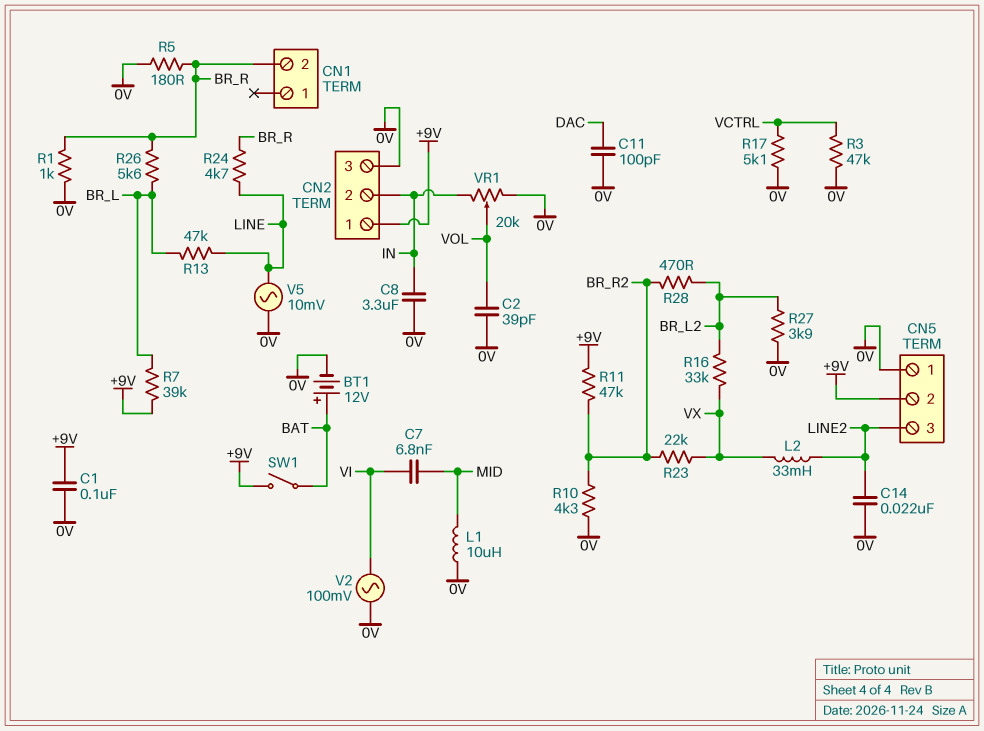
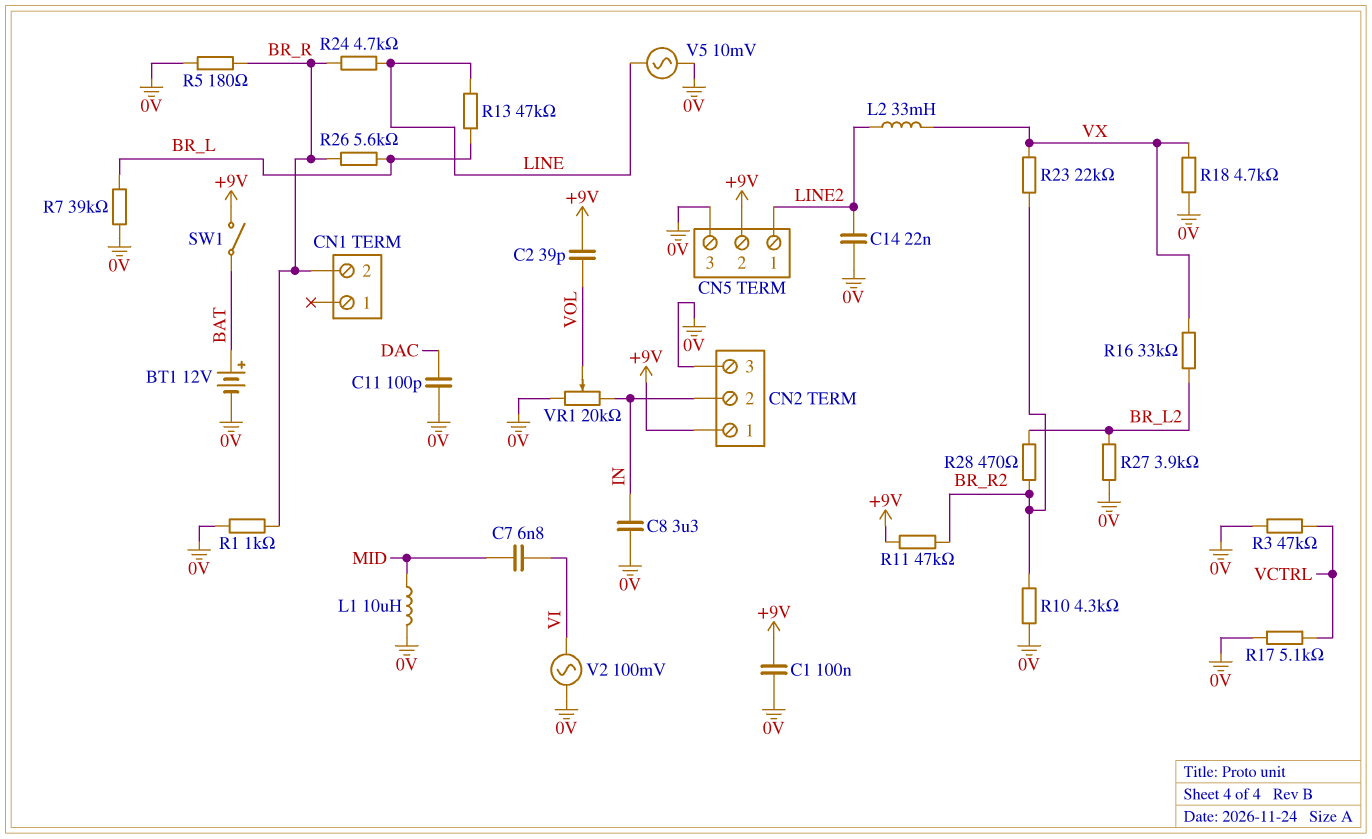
C2: 39pF (0V, VOL) -> 39pF (+9V, VOL)
CN5 pin 1: 0V -> LINE2
CN5 pin 3: LINE2 -> 0V
R7: 39k (+9V, BR_L) -> 39k (0V, BR_L)
R18: none -> 4.7k (0V, VX)

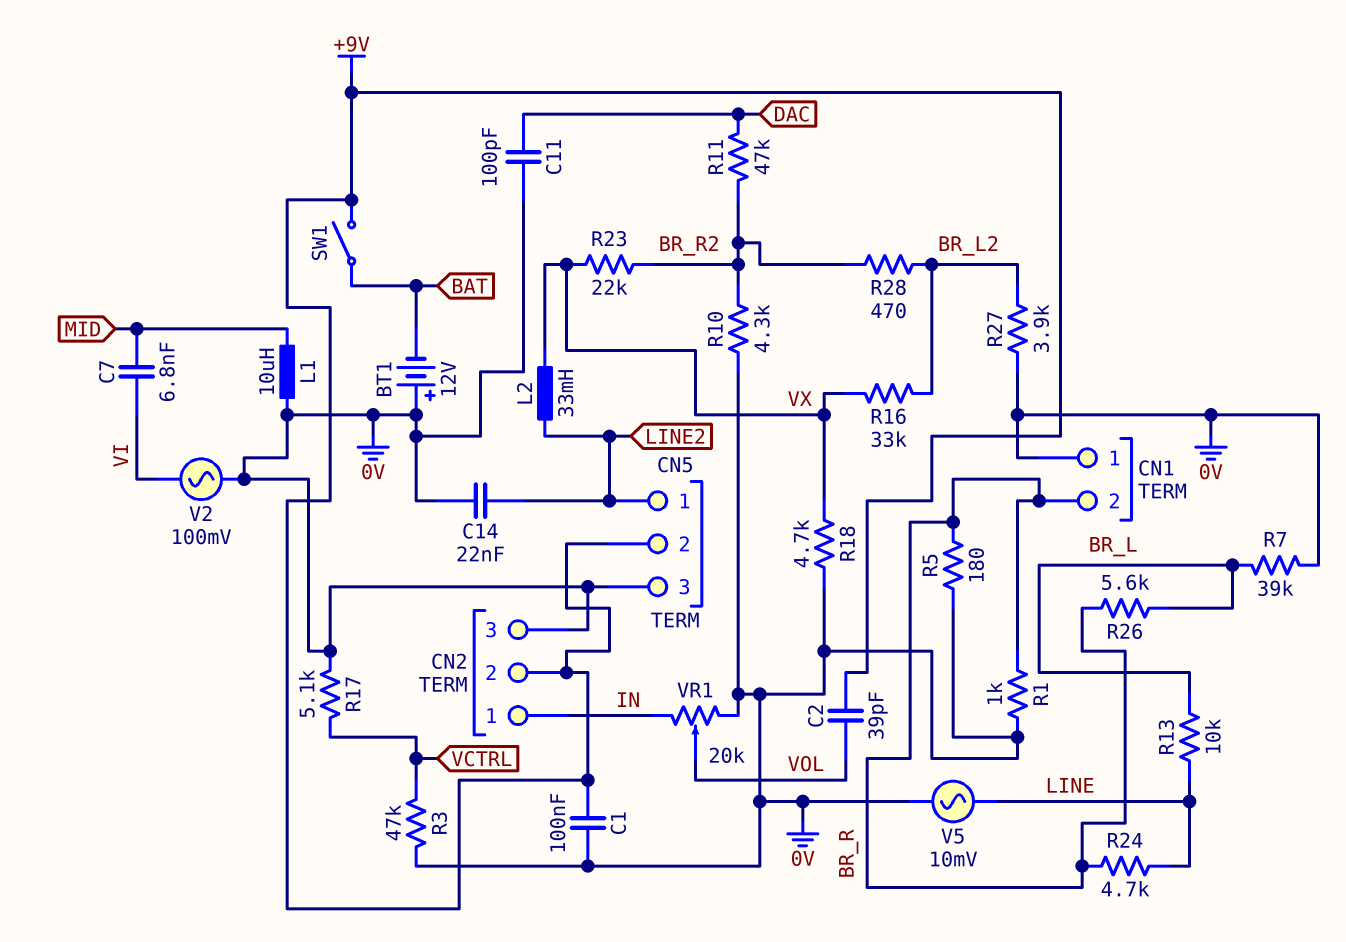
BT1: 12V (plus BAT, minus 0V) -> 12V (plus 0V, minus BAT)
C8: 3.3uF (0V, IN) -> none
CN1 pin 1: none -> 0V
CN2 pin 1: +9V -> IN
CN2 pin 2: IN -> +9V
R11: 47k (+9V, BR_R2) -> 47k (BR_R2, DAC)
R13: 47k (BR_L, LINE) -> 10k (BR_L, LINE)

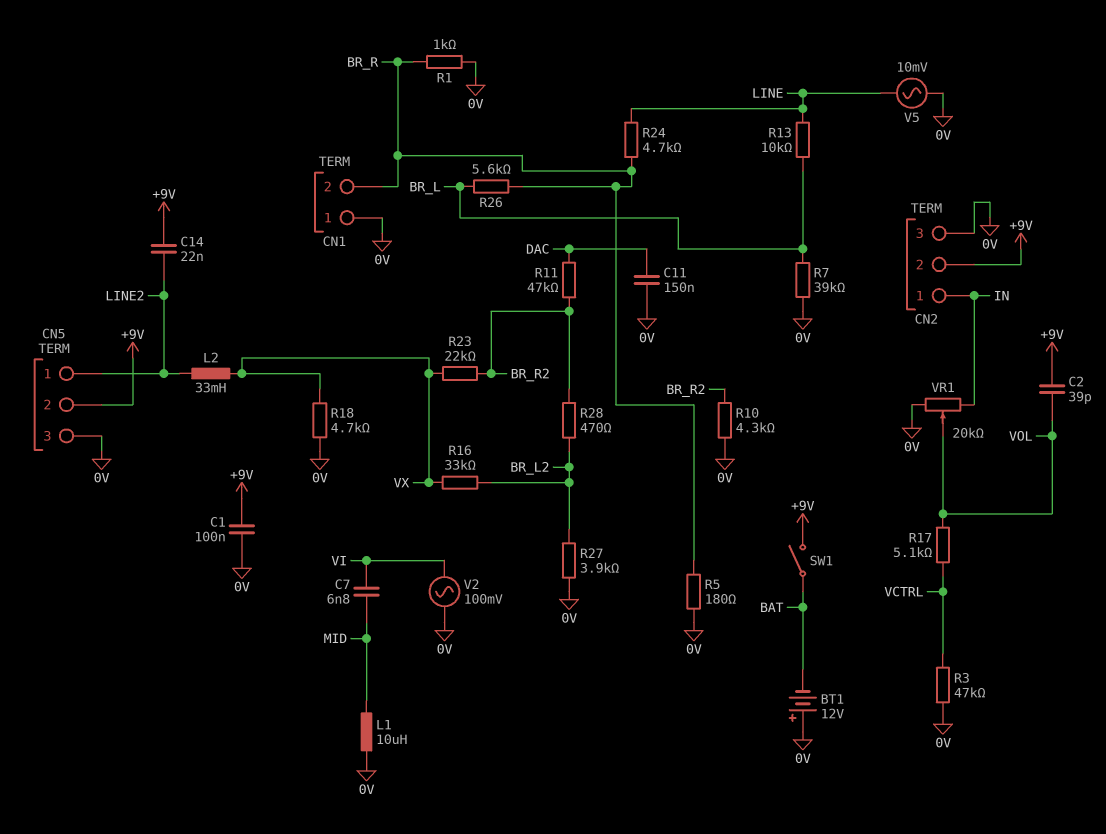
C11: 100pF (0V, DAC) -> 150nF (0V, DAC)
C14: 22nF (0V, LINE2) -> 22nF (+9V, LINE2)
R17: 5.1k (0V, VCTRL) -> 5.1k (VCTRL, VOL)

